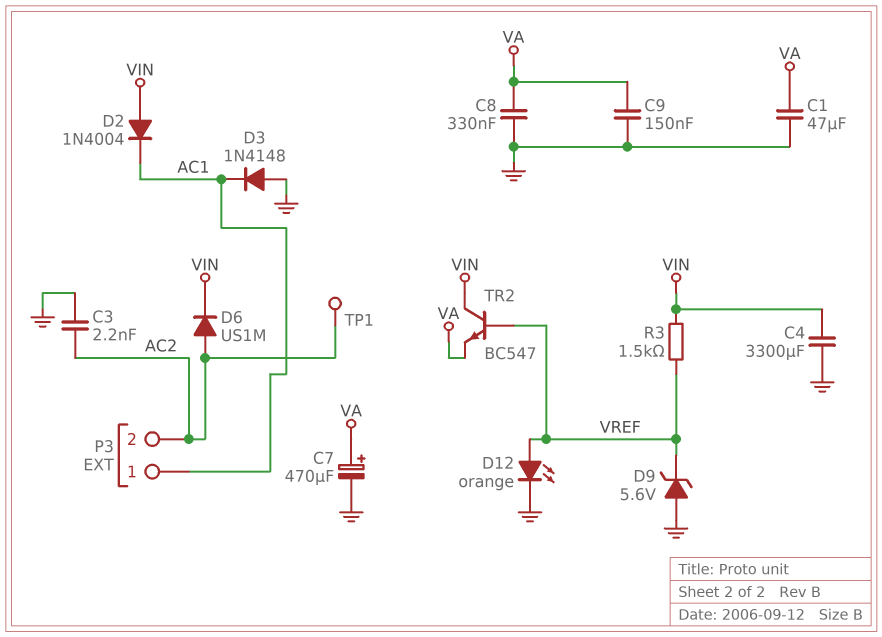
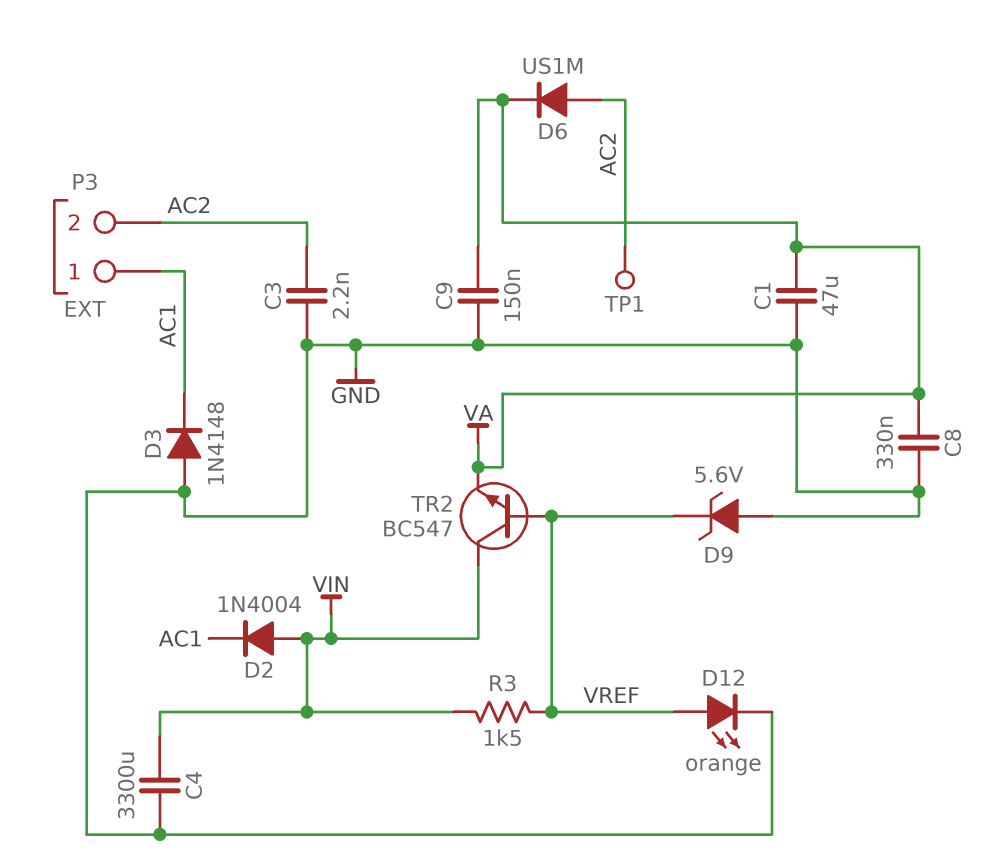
C7: 470uF (plus VA, minus GND) -> none
D6: diode US1M (A AC2, K VIN) -> diode US1M (A AC2, K VA)

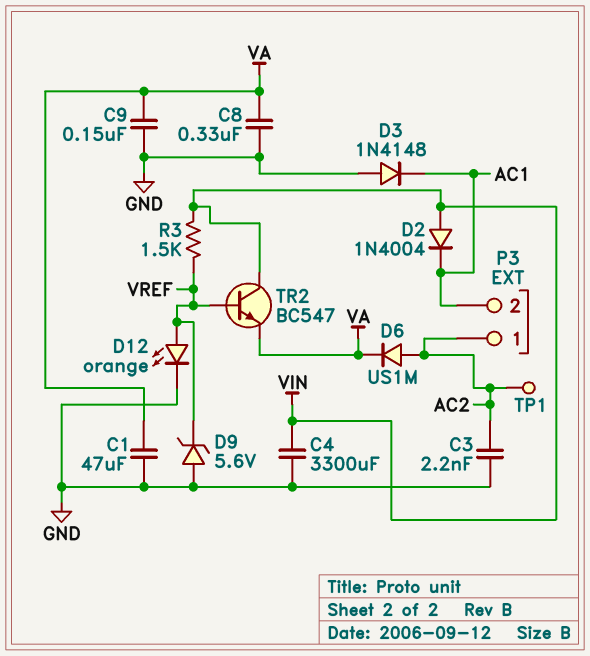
P3 pin 1: AC1 -> AC2
P3 pin 2: AC2 -> AC1

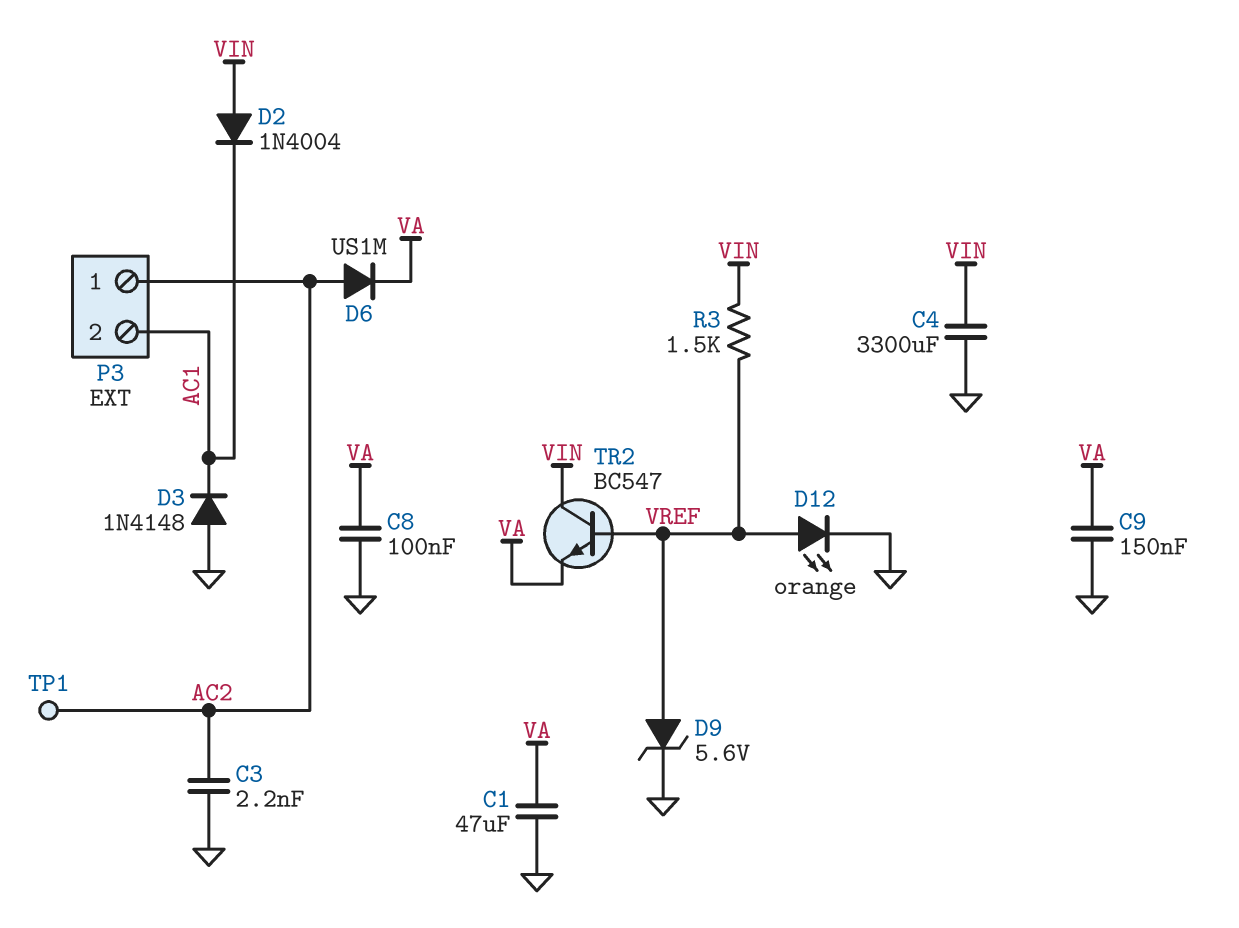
C8: 330nF (GND, VA) -> 100nF (GND, VA)
D9: zener 5.6V (A GND, K VREF) -> zener 5.6V (A VREF, K GND)

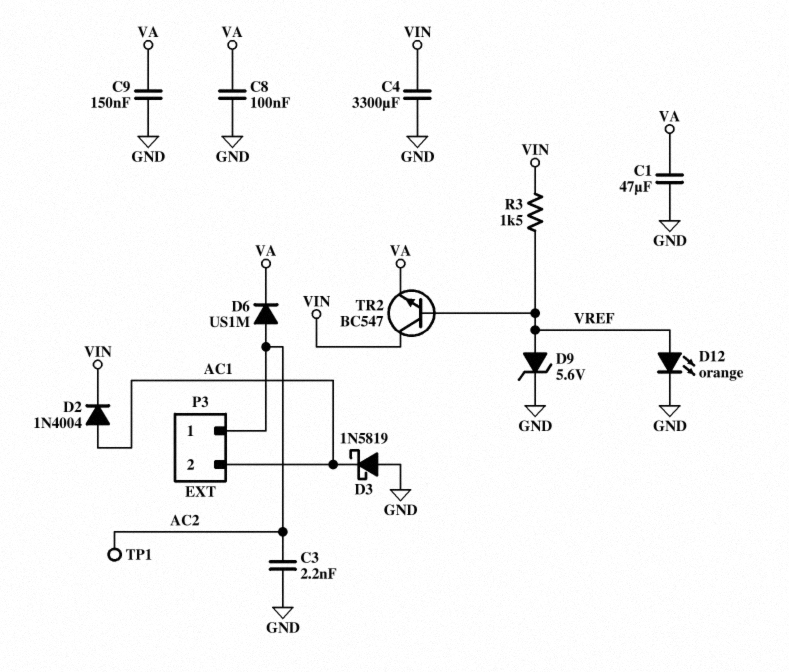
D2: diode 1N4004 (A VIN, K AC1) -> diode 1N4004 (A AC1, K VIN)
D3: diode 1N4148 (A GND, K AC1) -> schottky 1N5819 (A GND, K AC1)

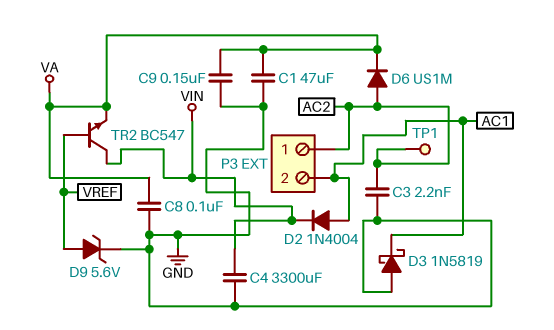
D12: LED orange (A VREF, K GND) -> none
R3: 1.5k (VIN, VREF) -> none

